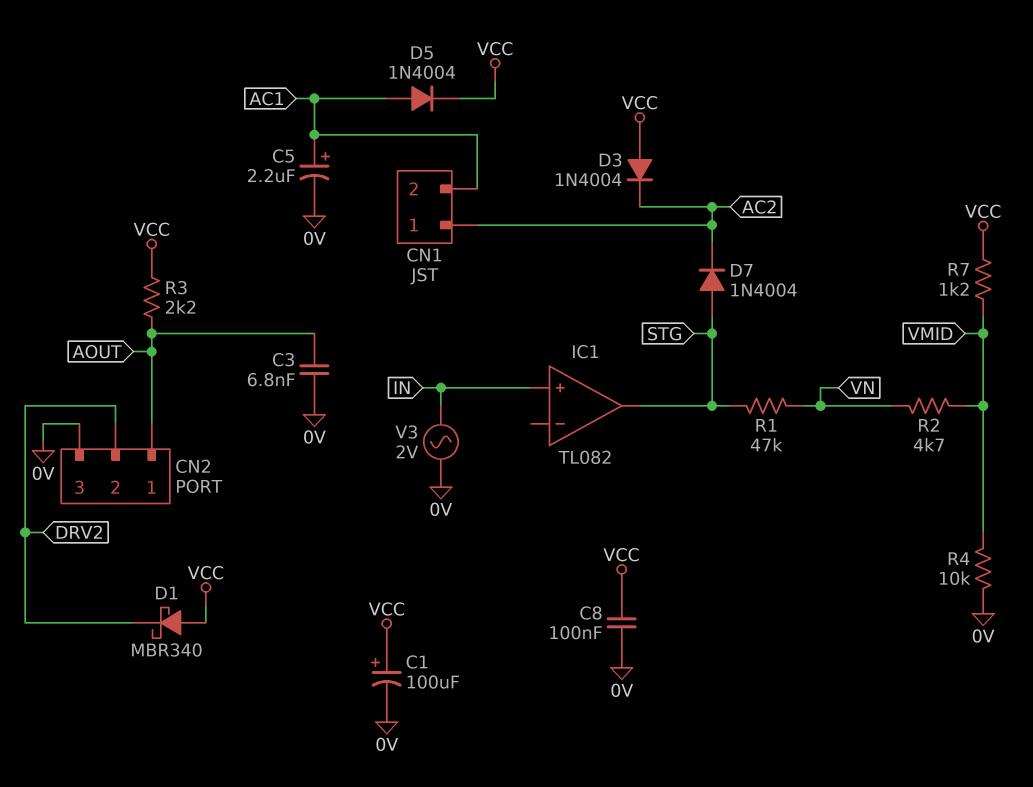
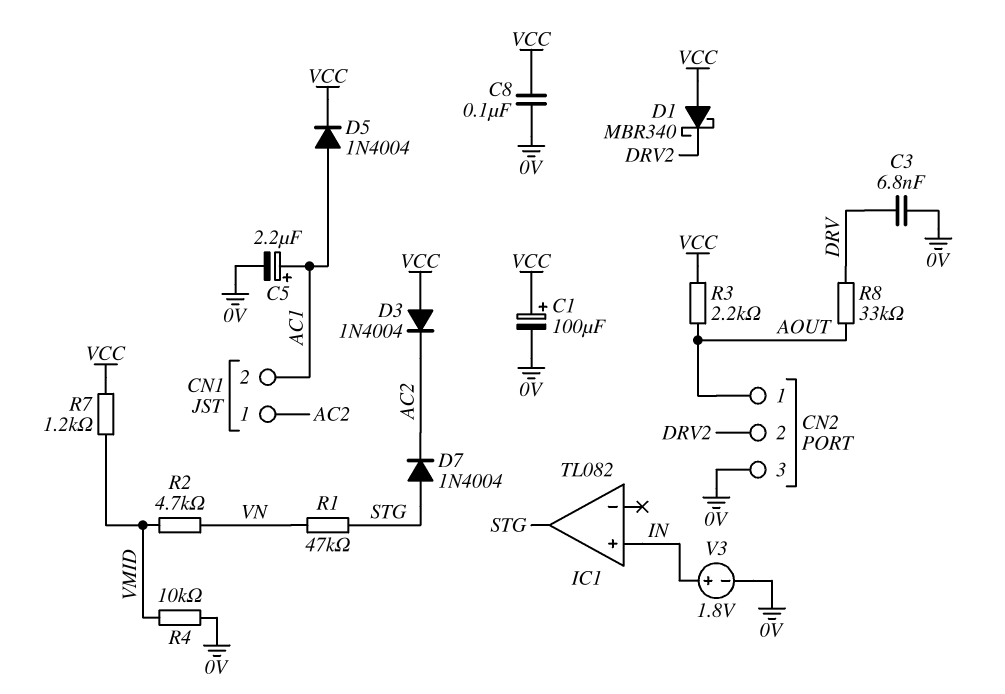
C3: 6.8nF (0V, AOUT) -> 6.8nF (0V, DRV)
R8: none -> 33k (AOUT, DRV)
V3: AC 2V (0V, IN) -> 1.8V (plus IN, minus 0V)

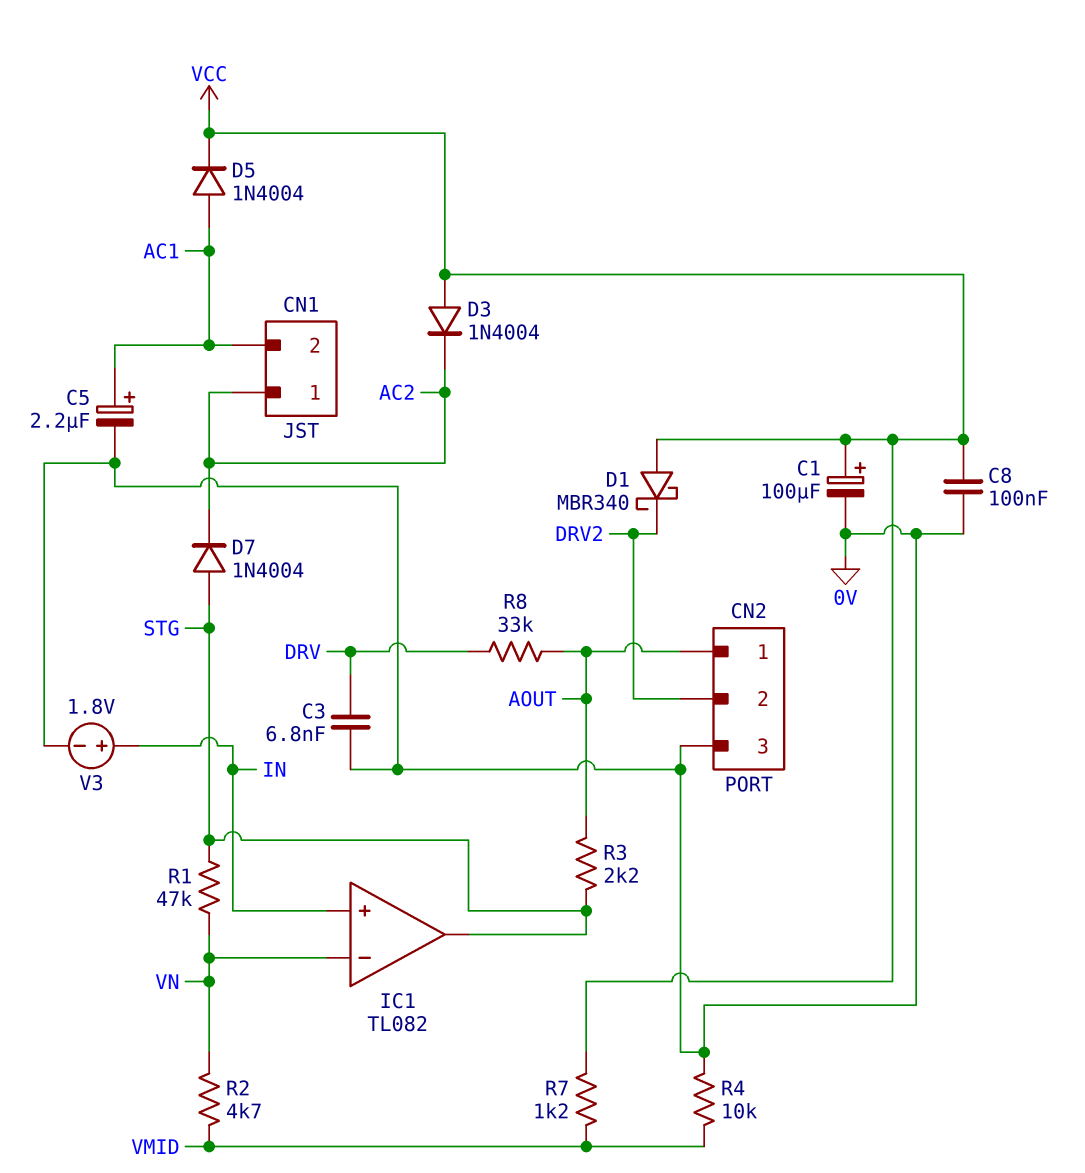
IC1 pin in-: none -> VN
R3: 2.2k (AOUT, VCC) -> 2.2k (AOUT, STG)

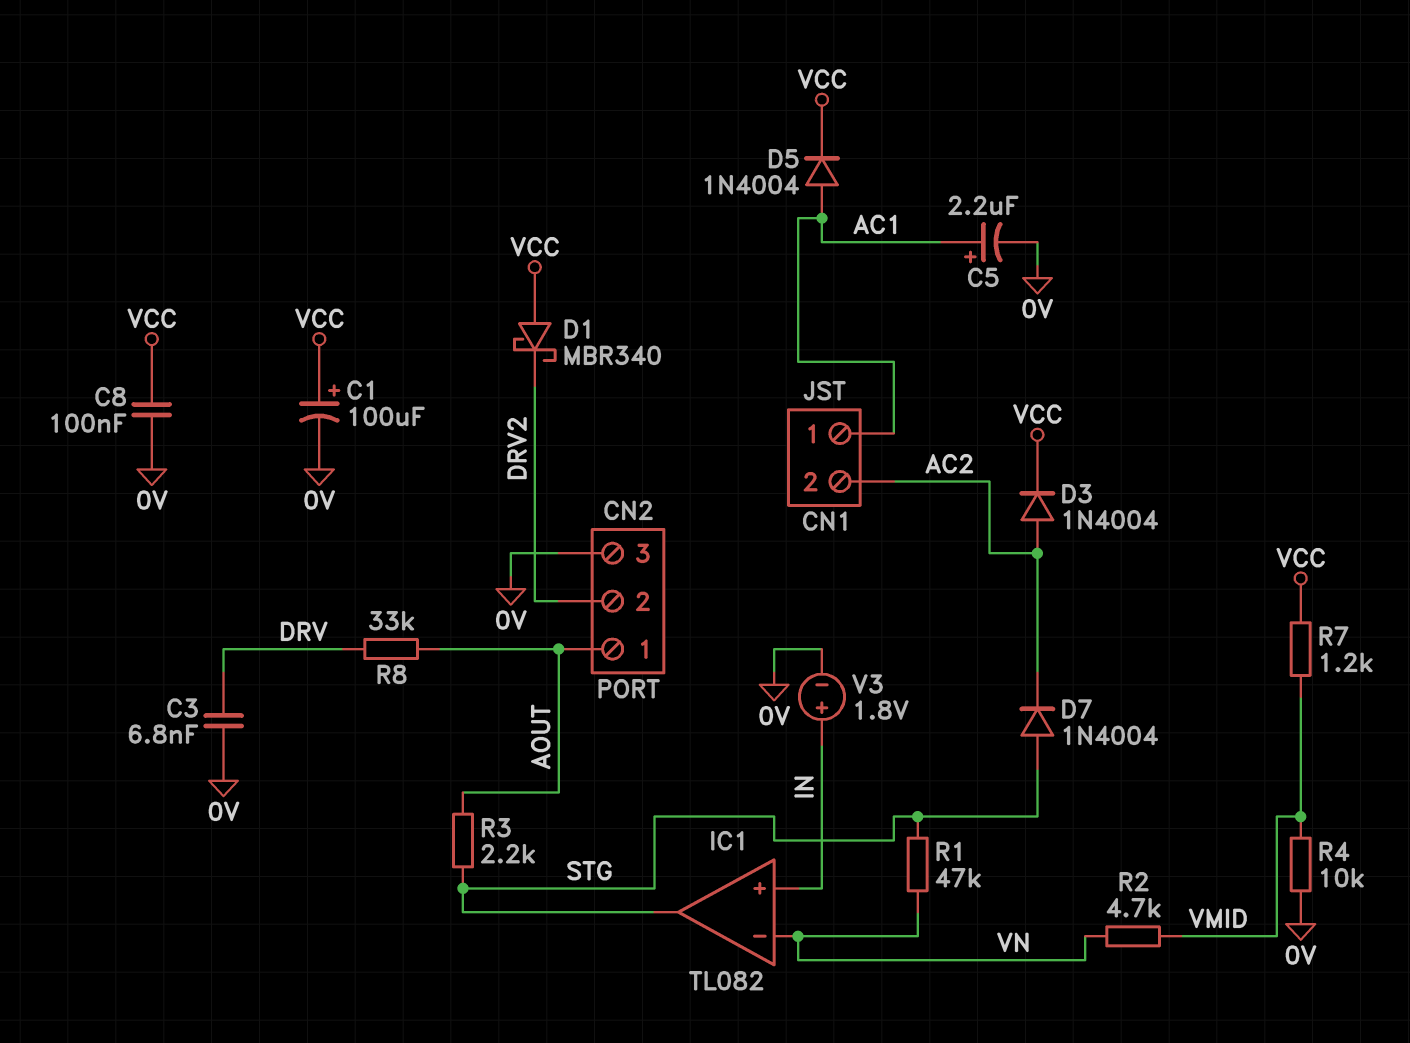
CN1 pin 1: AC2 -> AC1
CN1 pin 2: AC1 -> AC2
D3: diode 1N4004 (A VCC, K AC2) -> diode 1N4004 (A AC2, K VCC)

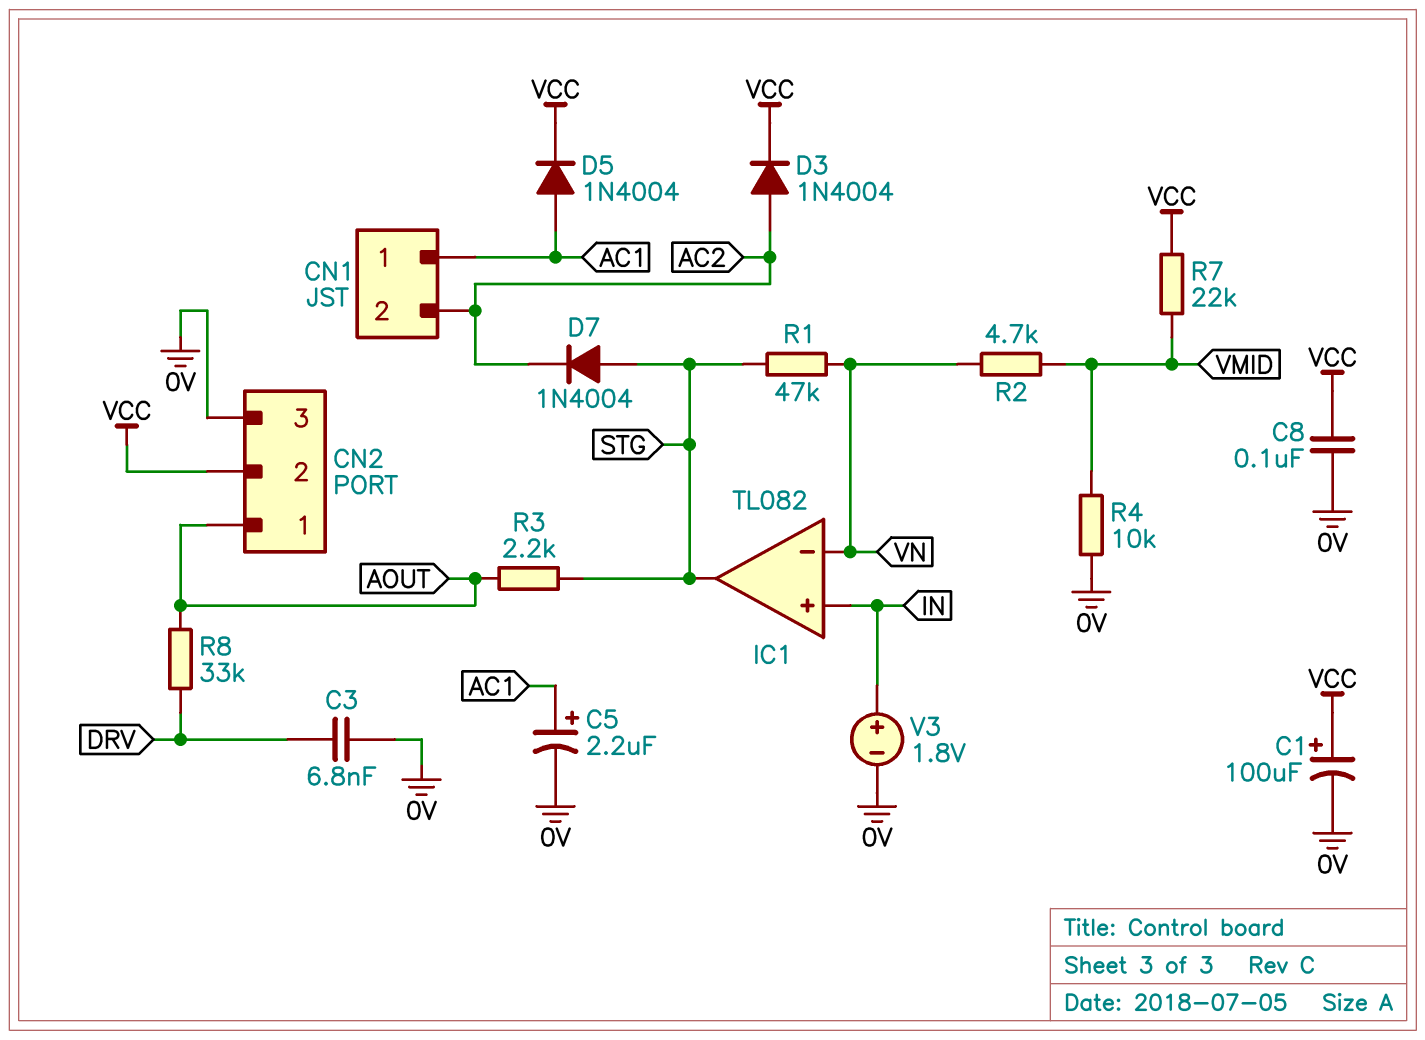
CN2 pin 2: DRV2 -> VCC
D1: schottky MBR340 (A VCC, K DRV2) -> none
R7: 1.2k (VCC, VMID) -> 22k (VCC, VMID)

